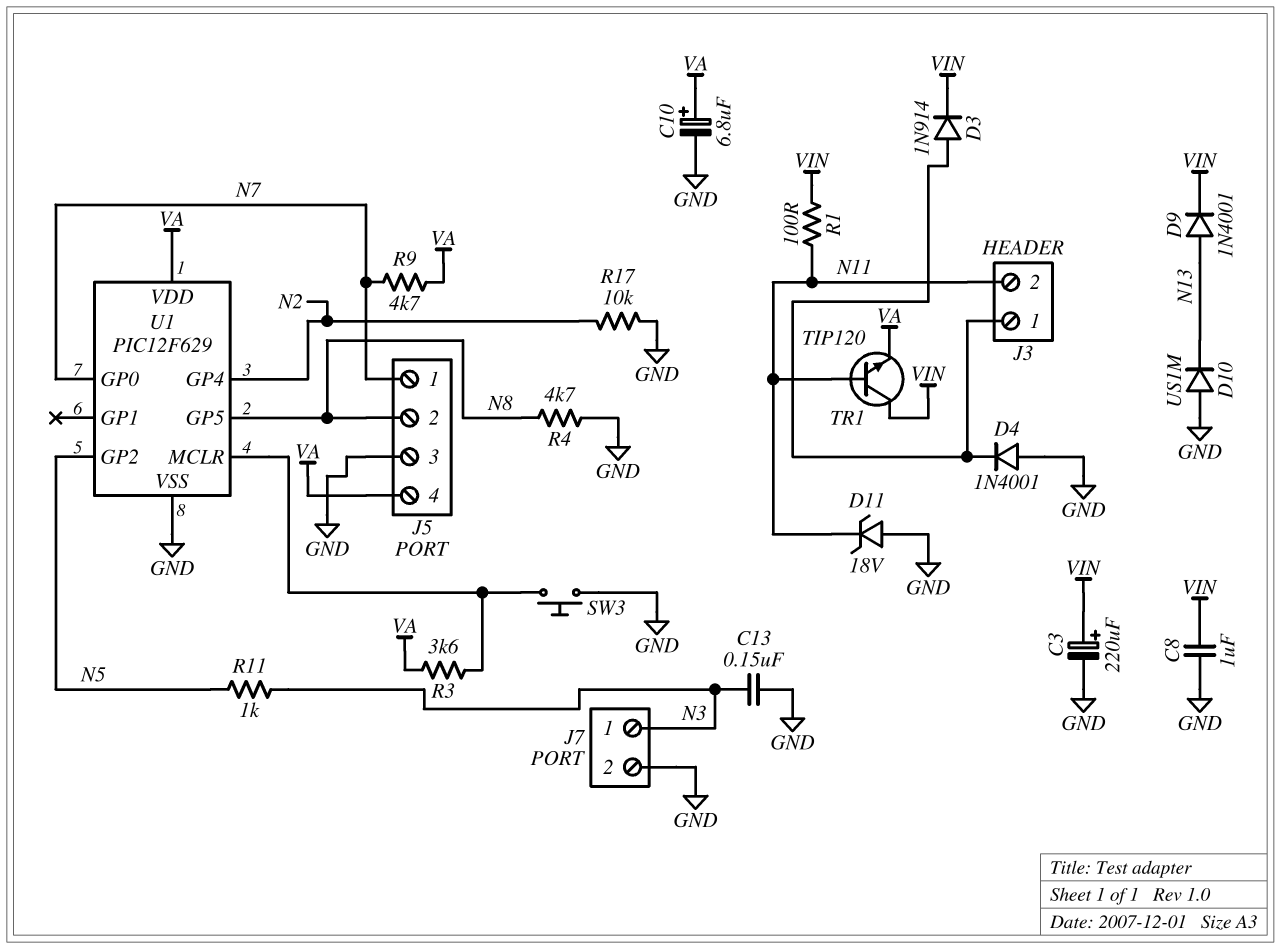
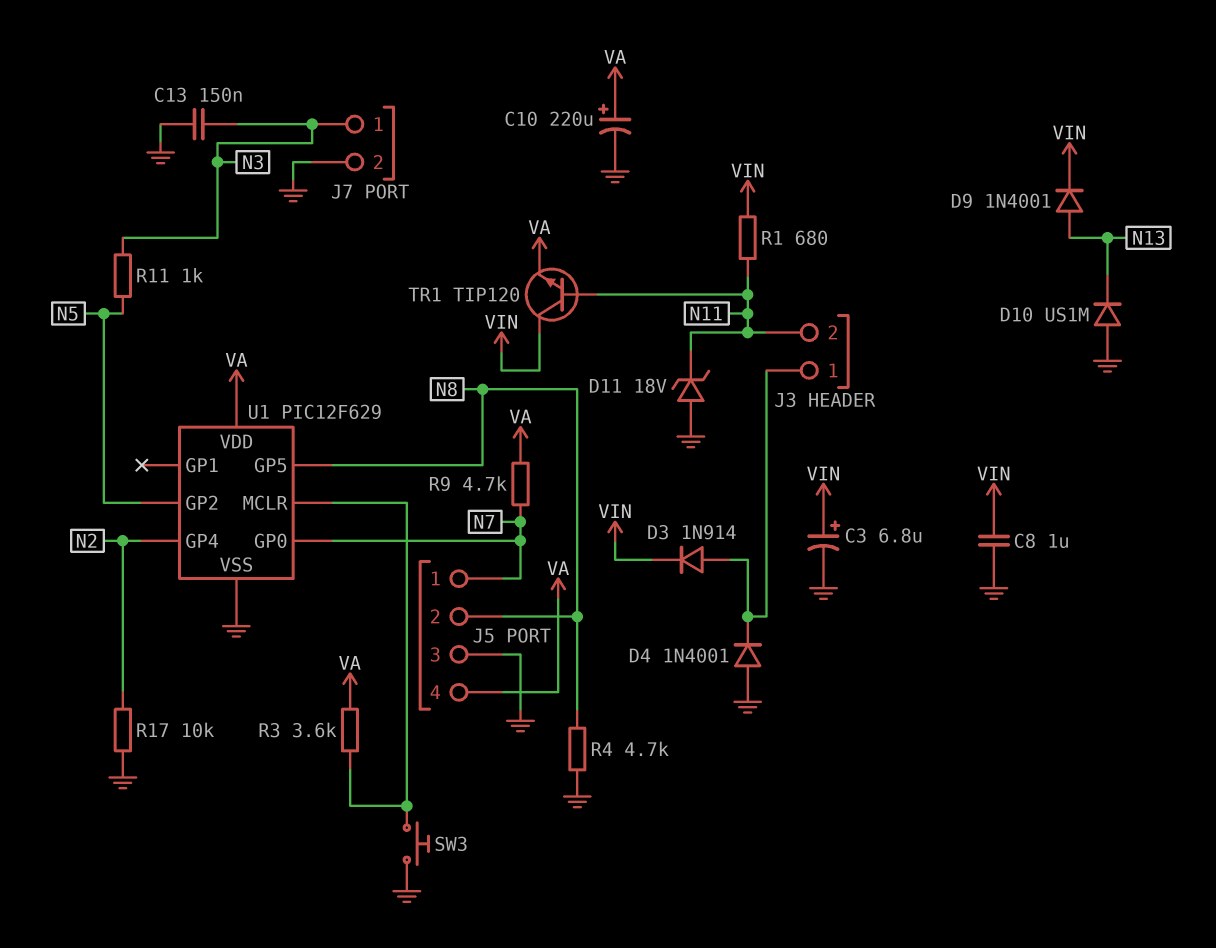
C3: 220uF (plus VIN, minus GND) -> 6.8uF (plus VIN, minus GND)
C10: 6.8uF (plus VA, minus GND) -> 220uF (plus VA, minus GND)
R1: 100 (N11, VIN) -> 680 (N11, VIN)

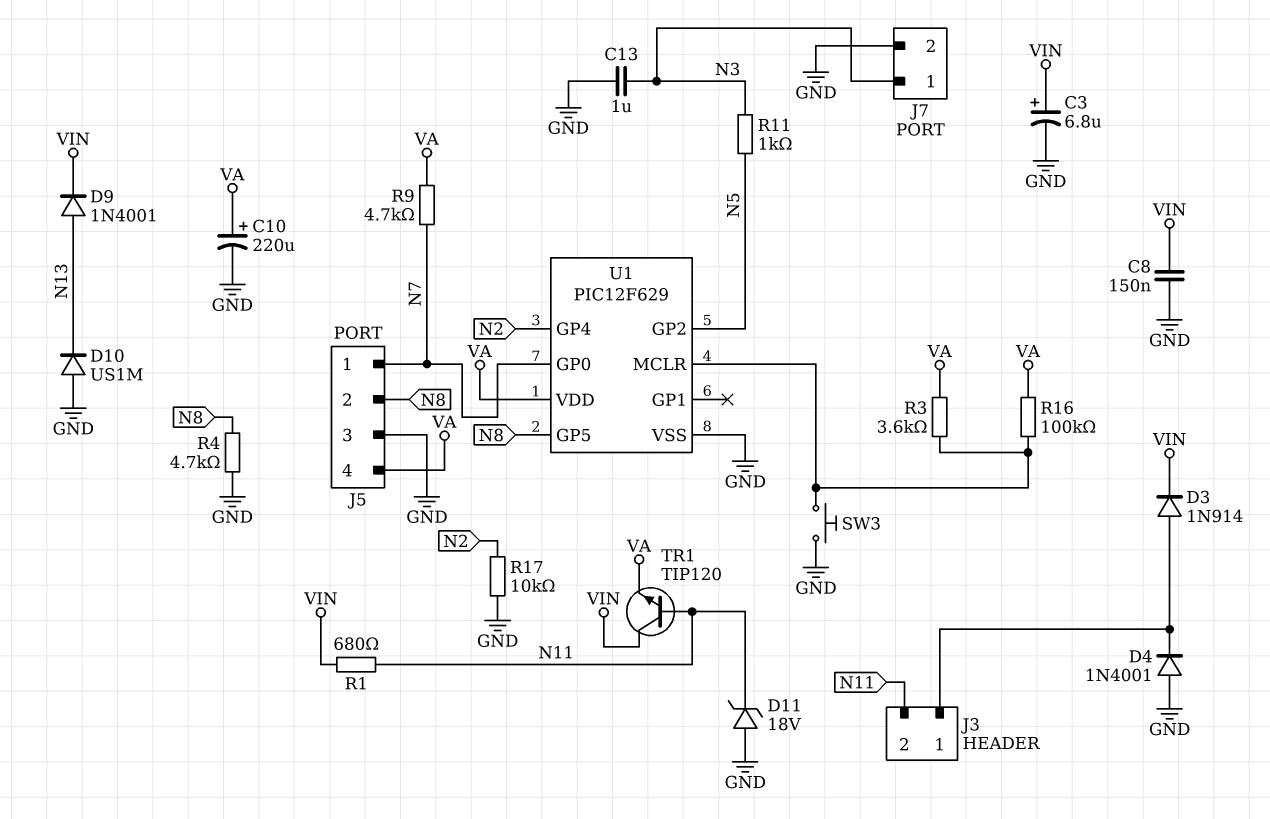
C8: 1uF (GND, VIN) -> 150nF (GND, VIN)
C13: 150nF (GND, N3) -> 1uF (GND, N3)
R16: none -> 100k (U1/MCLR, VA)

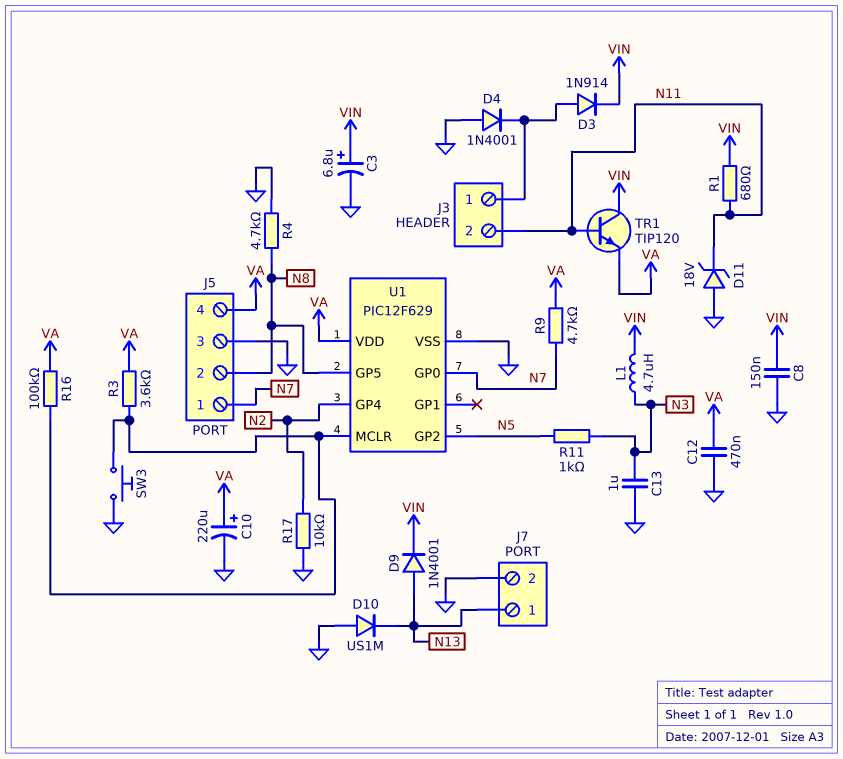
C12: none -> 470nF (GND, VA)
J7 pin 1: N3 -> N13
L1: none -> 4.7uH (N3, VIN)

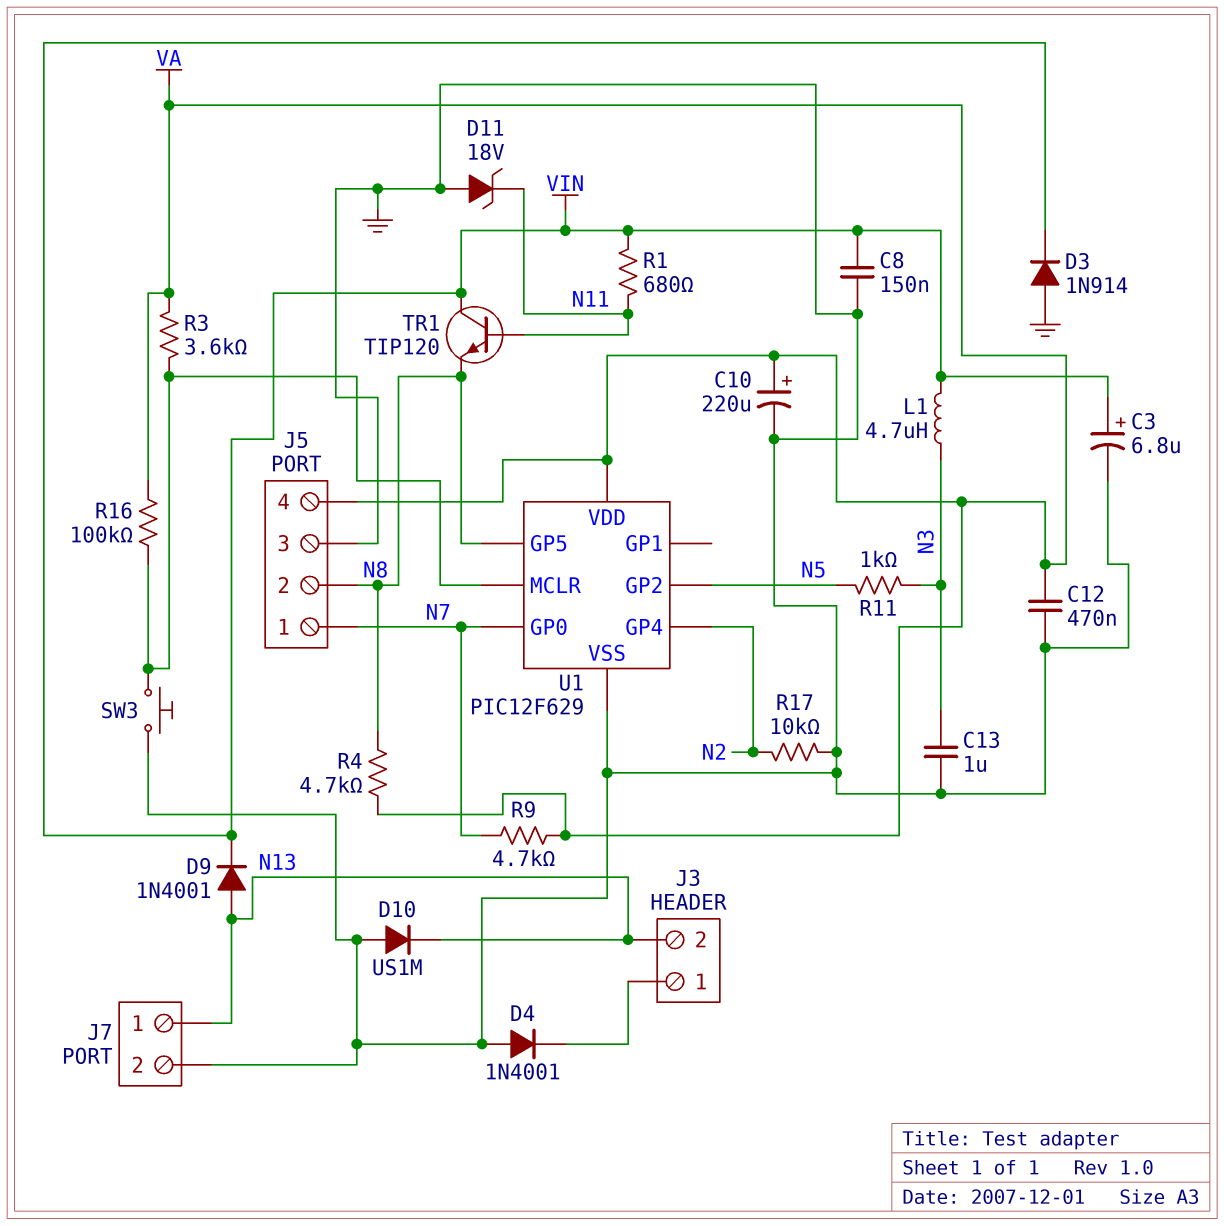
D3: diode 1N914 (A J3/1, K VIN) -> diode 1N914 (A GND, K VIN)
J3 pin 2: N11 -> N13
R4: 4.7k (GND, N8) -> 4.7k (N8, VA)
TR1: NPN TIP120 (B N11, C VIN, E VA) -> NPN TIP120 (B N11, C VIN, E N8)

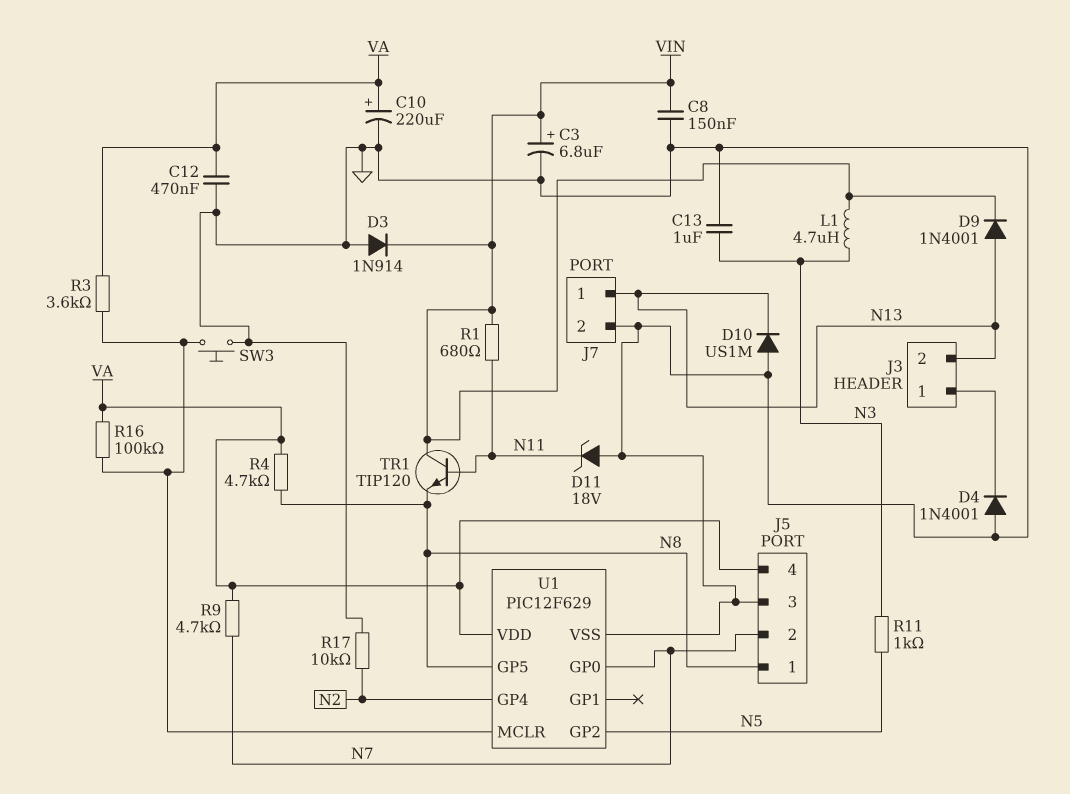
J5 pin 1: N7 -> N8
J5 pin 2: N8 -> N7

